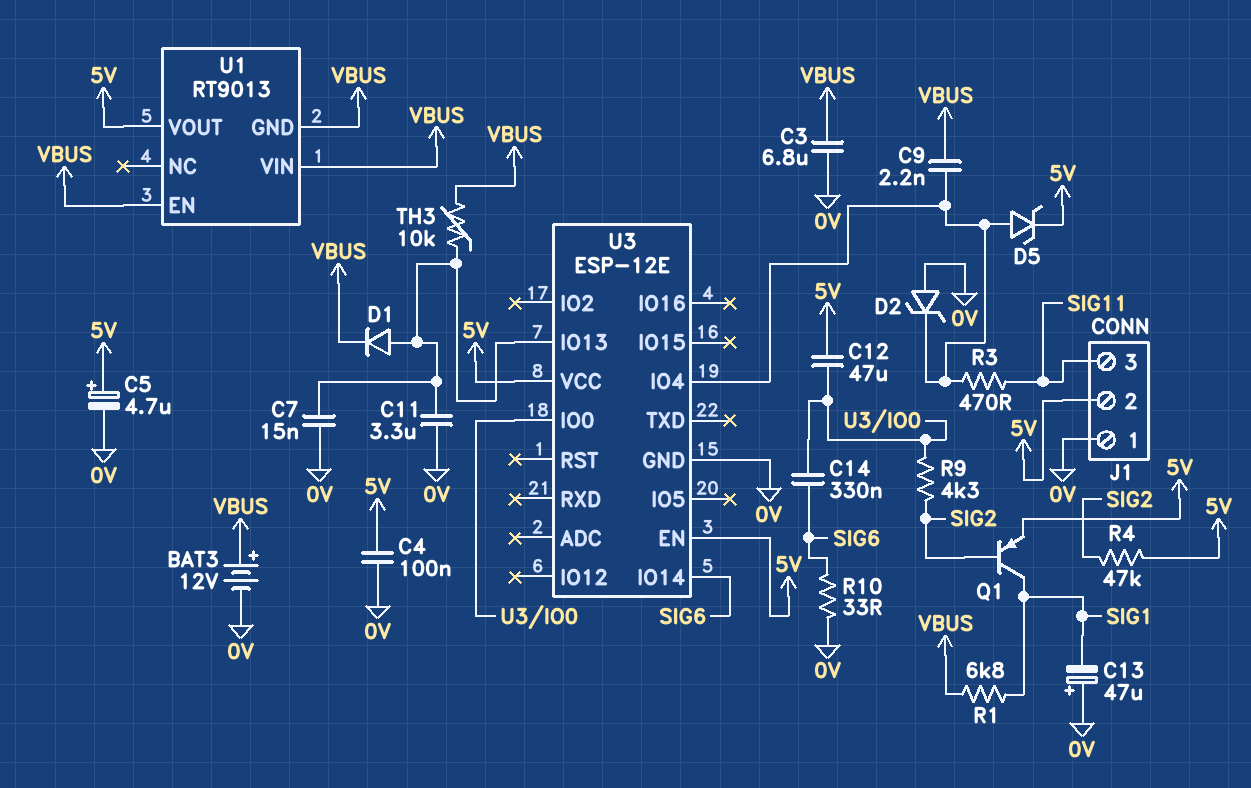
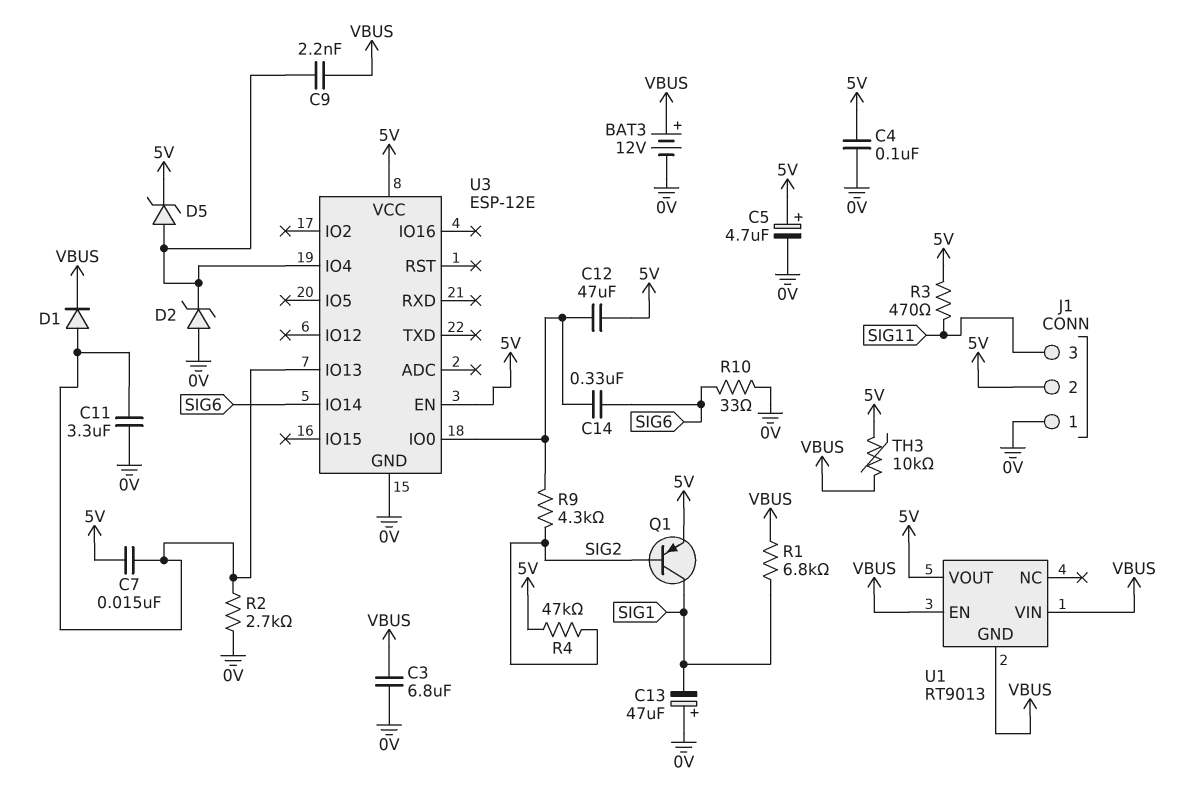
C7: 15nF (0V, U3/IO13) -> 15nF (5V, U3/IO13)
R2: none -> 2.7k (0V, U3/IO13)
R3: 470 (SIG11, U3/IO4) -> 470 (5V, SIG11)
TH3: 10k (U3/IO13, VBUS) -> 10k (5V, VBUS)

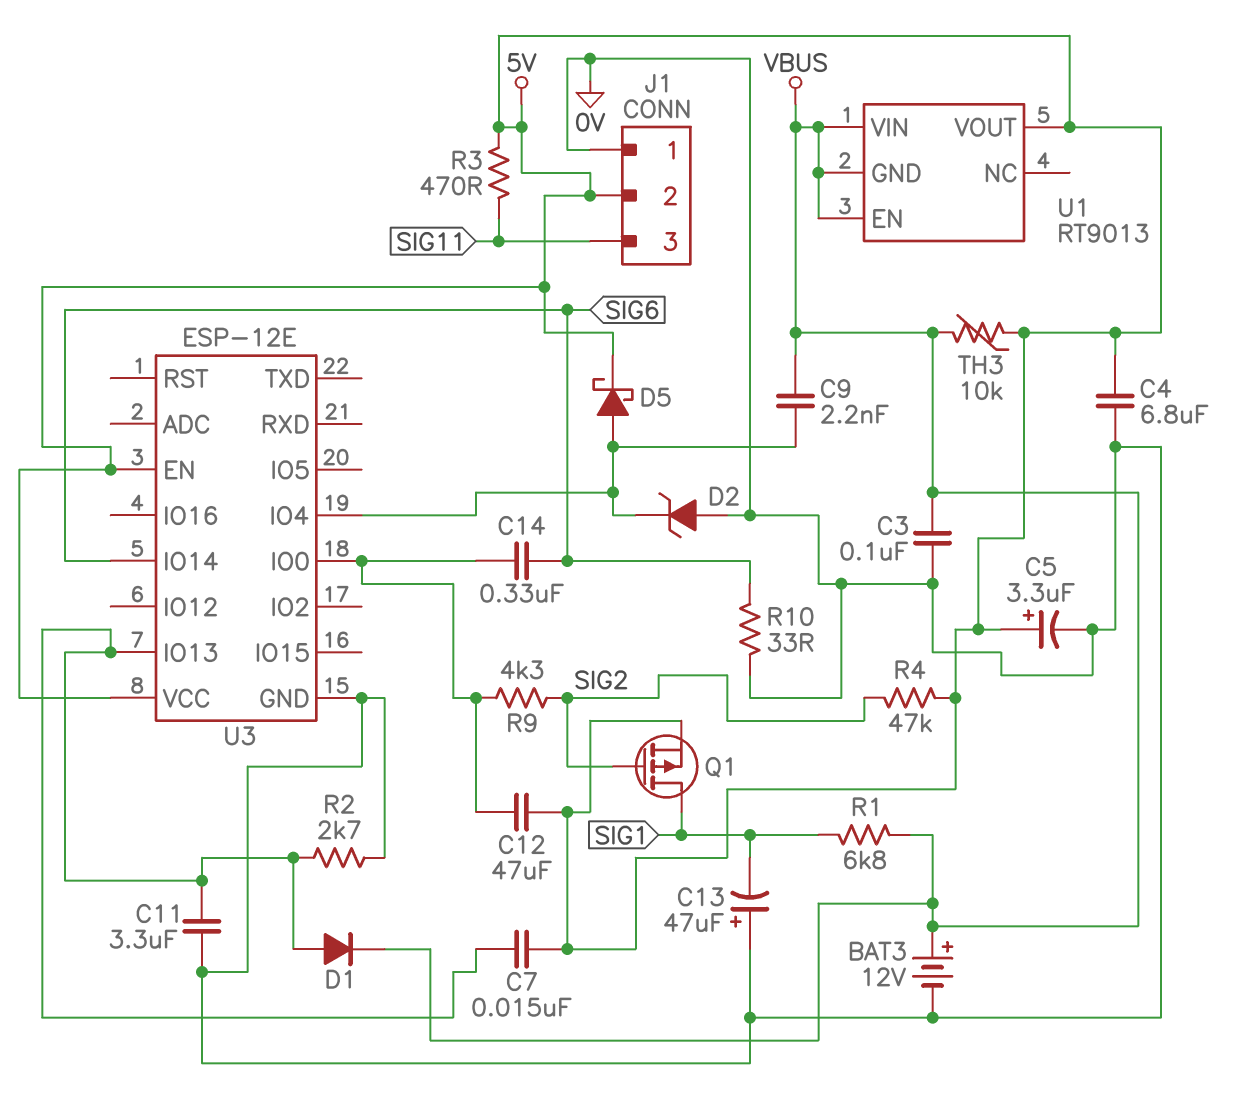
C3: 6.8uF (0V, VBUS) -> 100nF (0V, VBUS)
C4: 100nF (0V, 5V) -> 6.8uF (0V, 5V)
C5: 4.7uF (plus 5V, minus 0V) -> 3.3uF (plus 5V, minus 0V)
D5: zener (A U3/IO4, K 5V) -> schottky (A U3/IO4, K 5V)
Q1: PNP (B SIG2, C SIG1, E 5V) -> PMOS (G SIG2, D SIG1, S 5V)

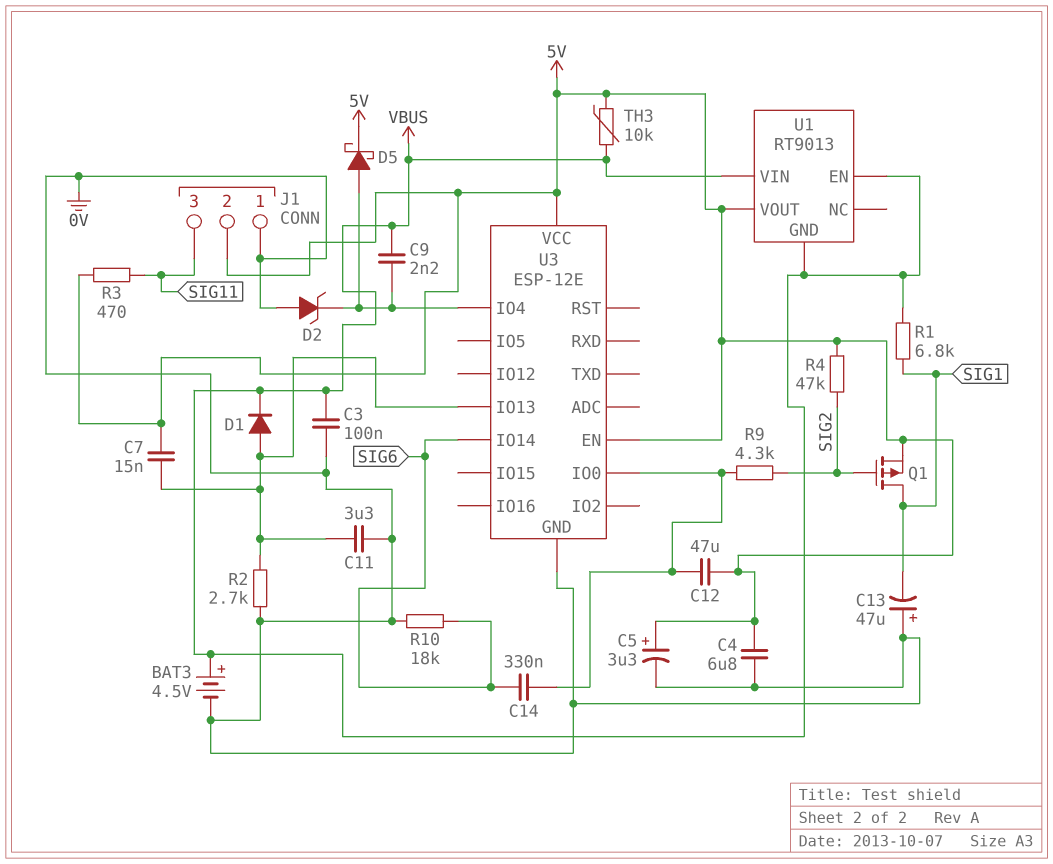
BAT3: 12V (plus VBUS, minus 0V) -> 4.5V (plus VBUS, minus 0V)
R10: 33 (0V, SIG6) -> 18k (0V, SIG6)

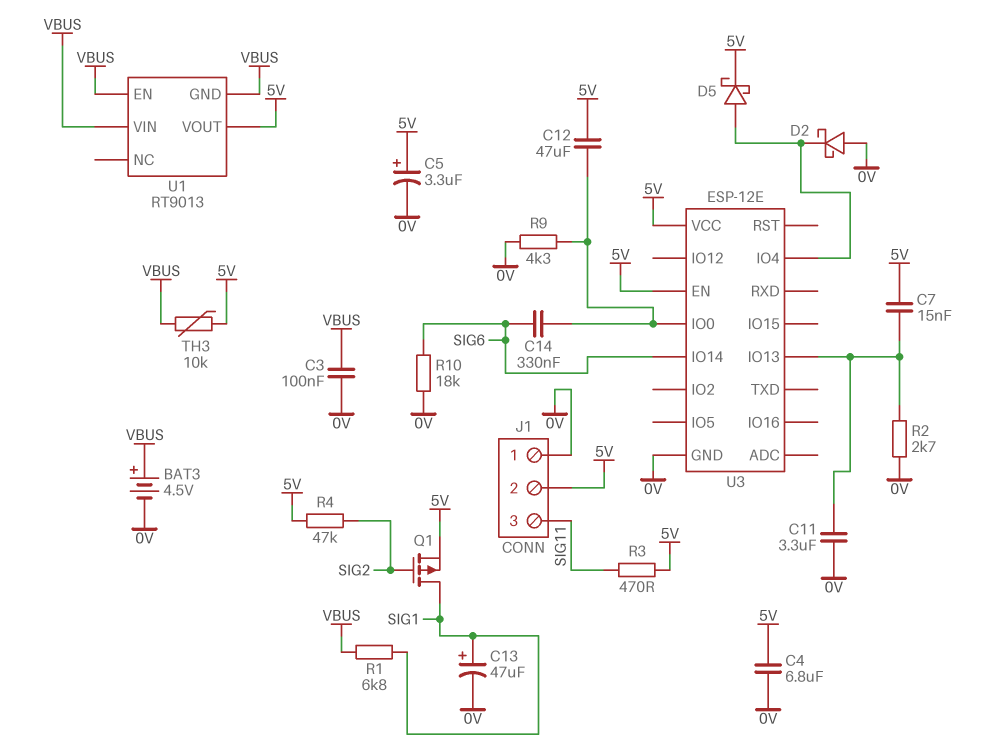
C9: 2.2nF (U3/IO4, VBUS) -> none
C13: 47uF (plus 0V, minus SIG1) -> 47uF (plus SIG1, minus 0V)
D1: diode (A U3/IO13, K VBUS) -> none
D2: zener (A 0V, K U3/IO4) -> schottky (A 0V, K U3/IO4)
R9: 4.3k (SIG2, U3/IO0) -> 4.3k (0V, U3/IO0)

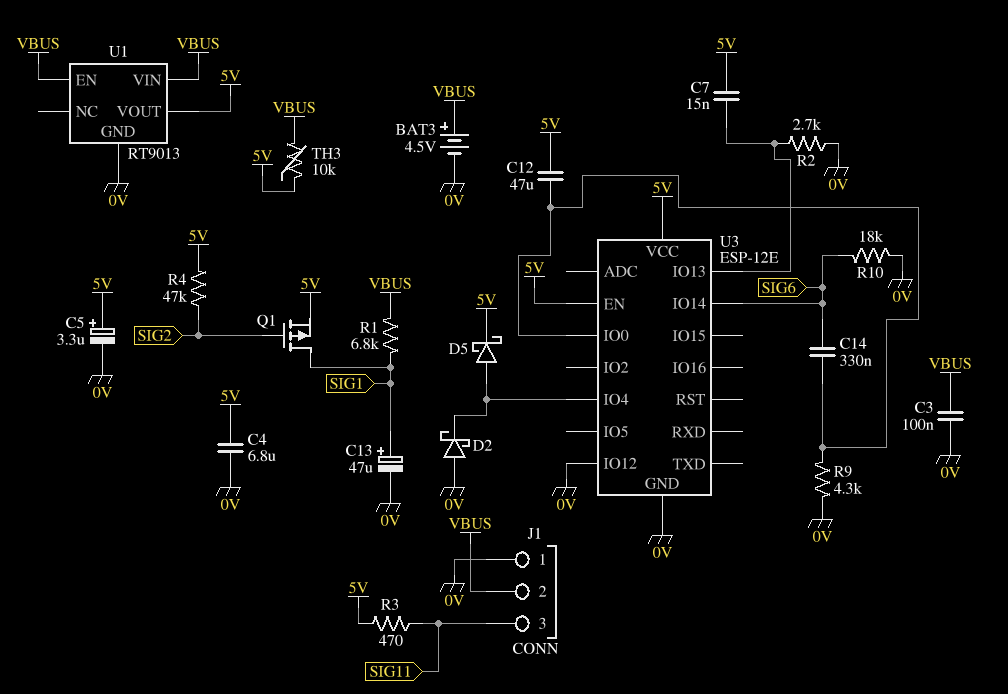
C11: 3.3uF (0V, U3/IO13) -> none
J1 pin 2: 5V -> VBUS
U1 pin GND: VBUS -> 0V
U3 pin IO12: none -> 0V

